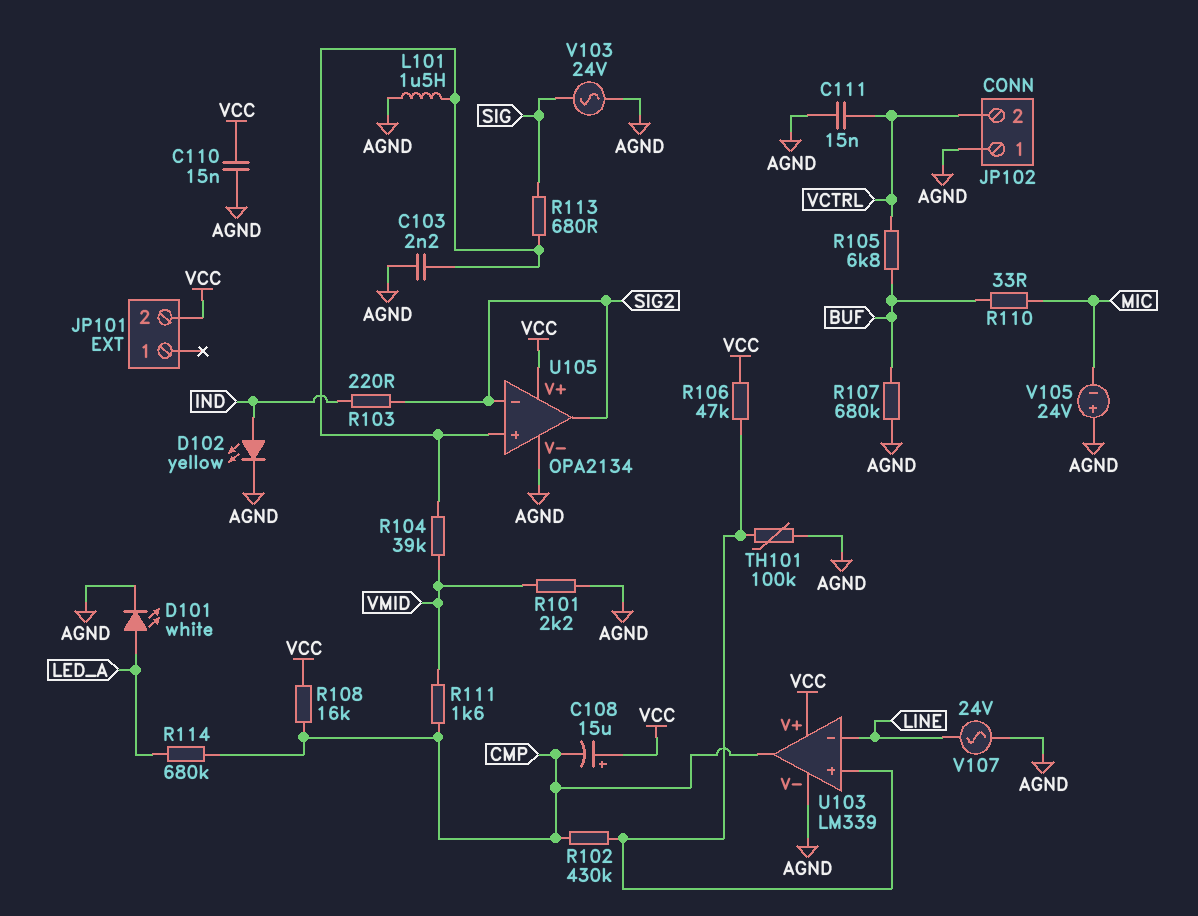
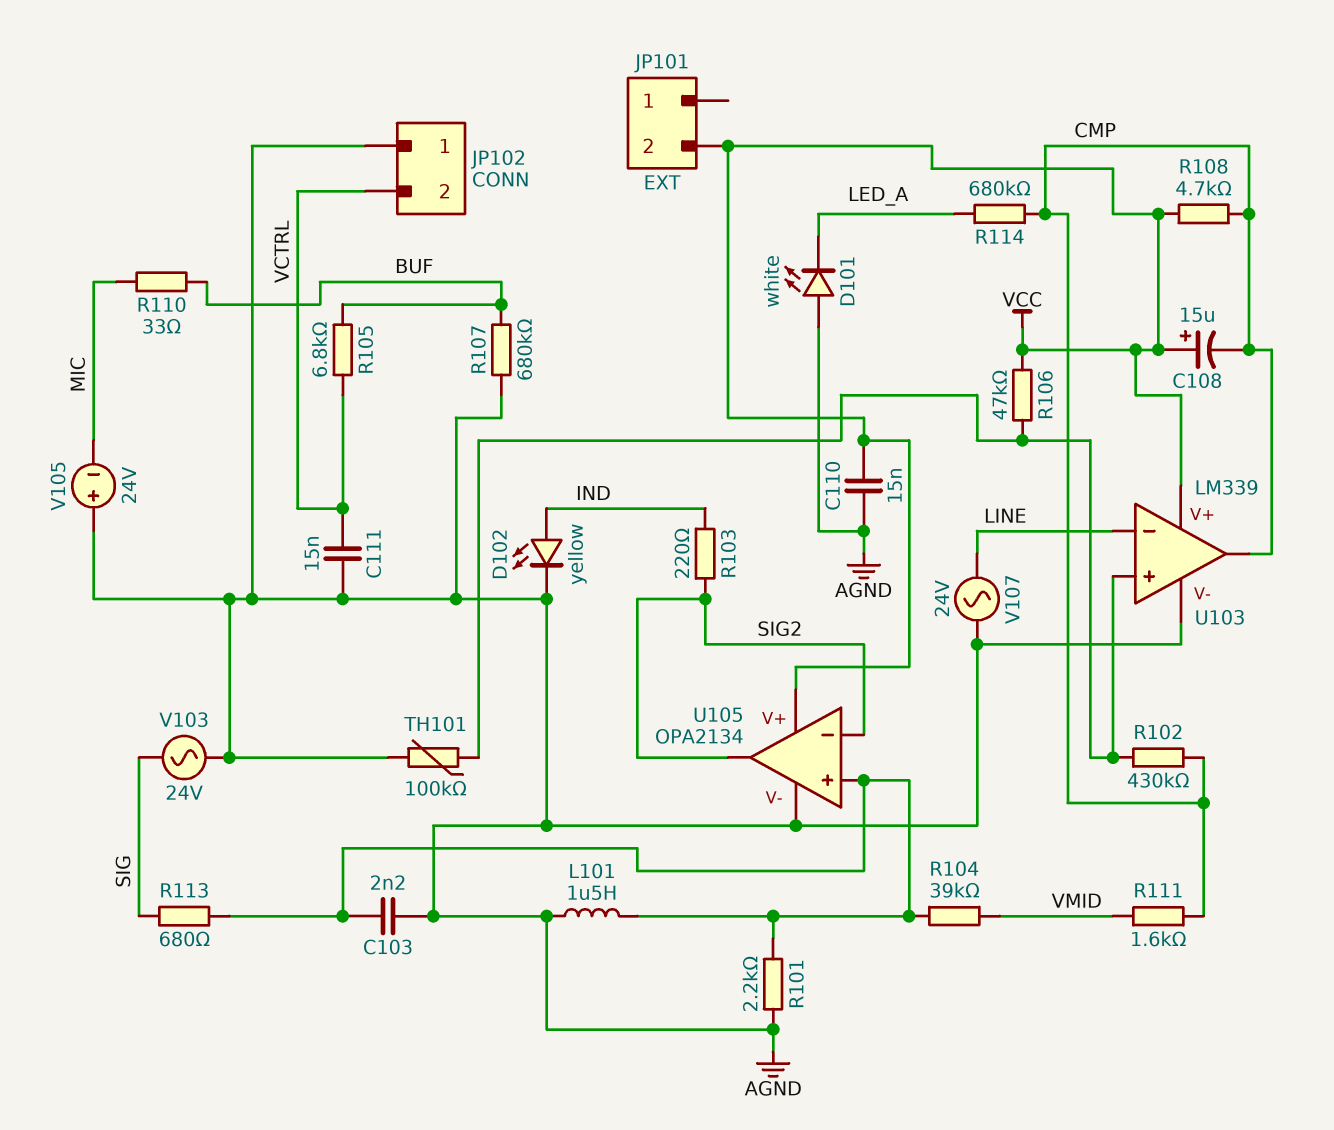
D101: LED white (A LED_A, K AGND) -> LED white (A AGND, K LED_A)
R101: 2.2k (AGND, VMID) -> 2.2k (AGND, U105/in+)
R108: 16k (CMP, VCC) -> 4.7k (CMP, VCC)

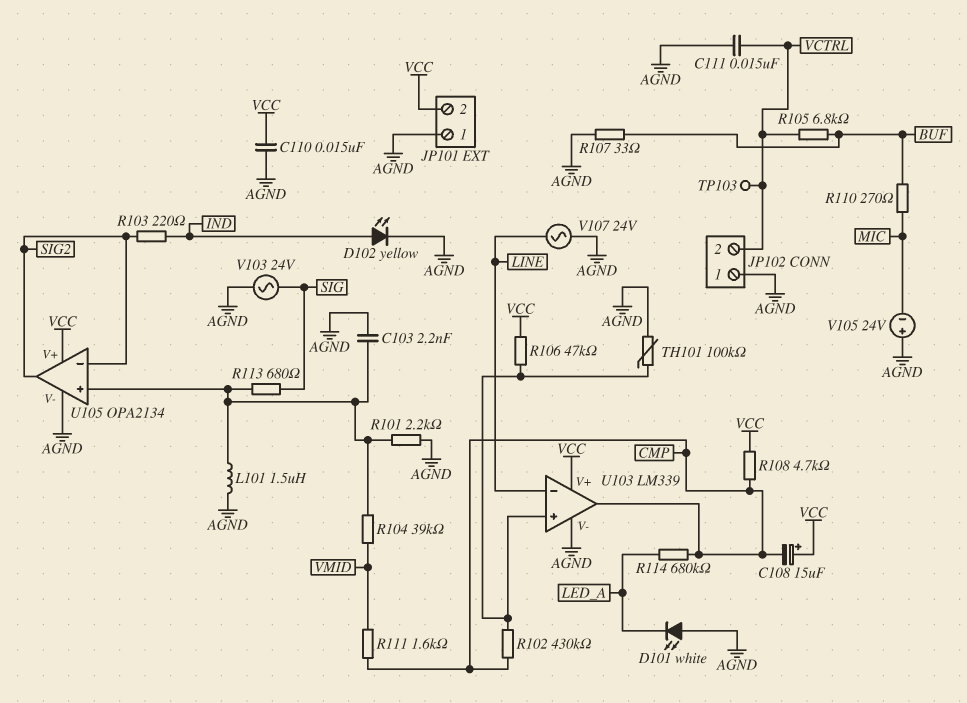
JP101 pin 1: none -> AGND
R107: 680k (AGND, BUF) -> 33 (AGND, BUF)
R110: 33 (BUF, MIC) -> 270 (BUF, MIC)
TP103: none -> test point (VCTRL)

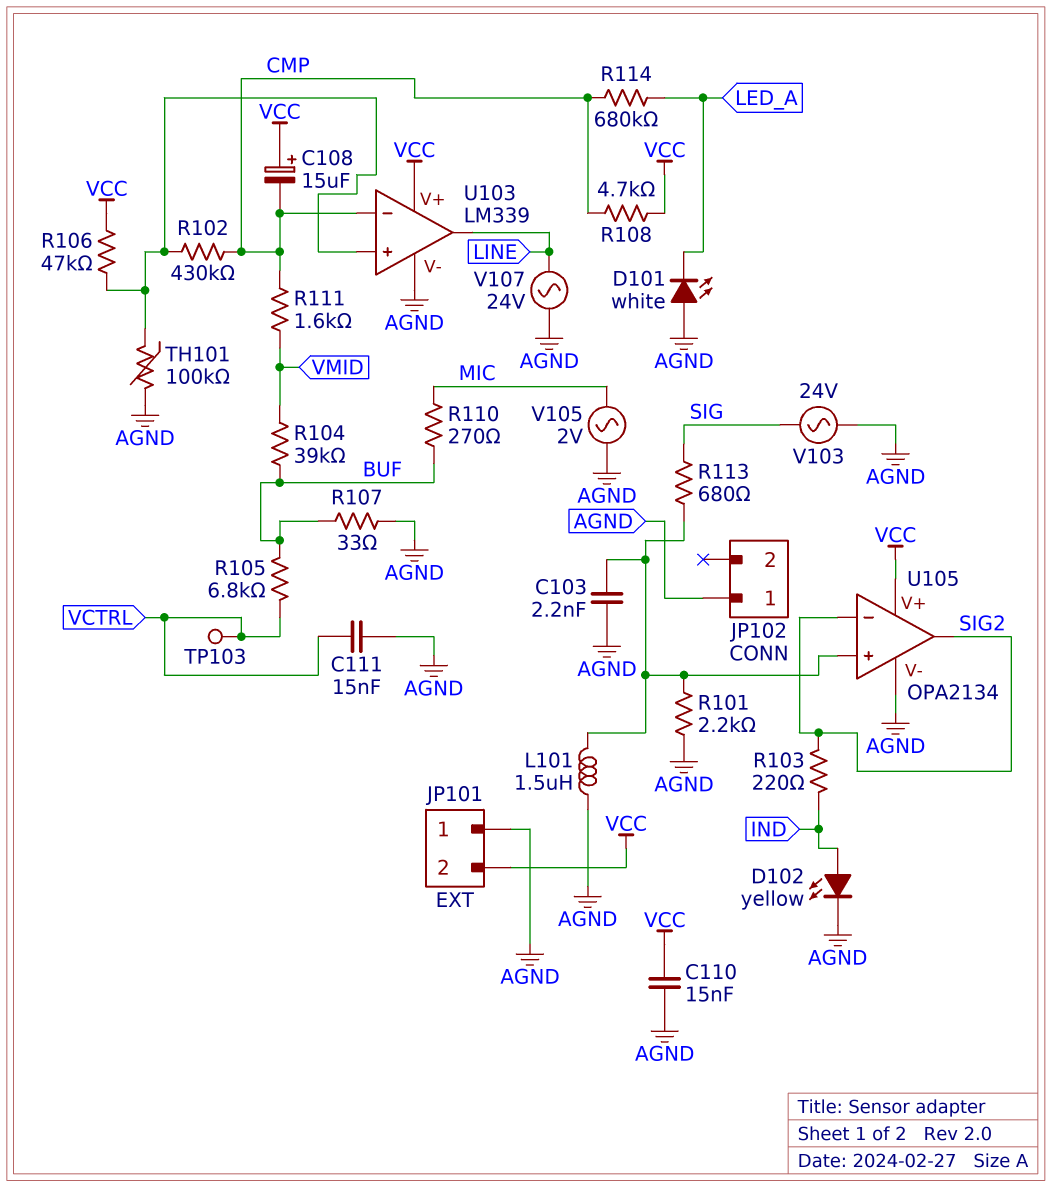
JP102 pin 2: VCTRL -> none
R104: 39k (U105/in+, VMID) -> 39k (BUF, VMID)
U103 pin in-: LINE -> CMP
U103 pin out: CMP -> LINE
V105: 24V (plus AGND, minus MIC) -> AC 2V (AGND, MIC)

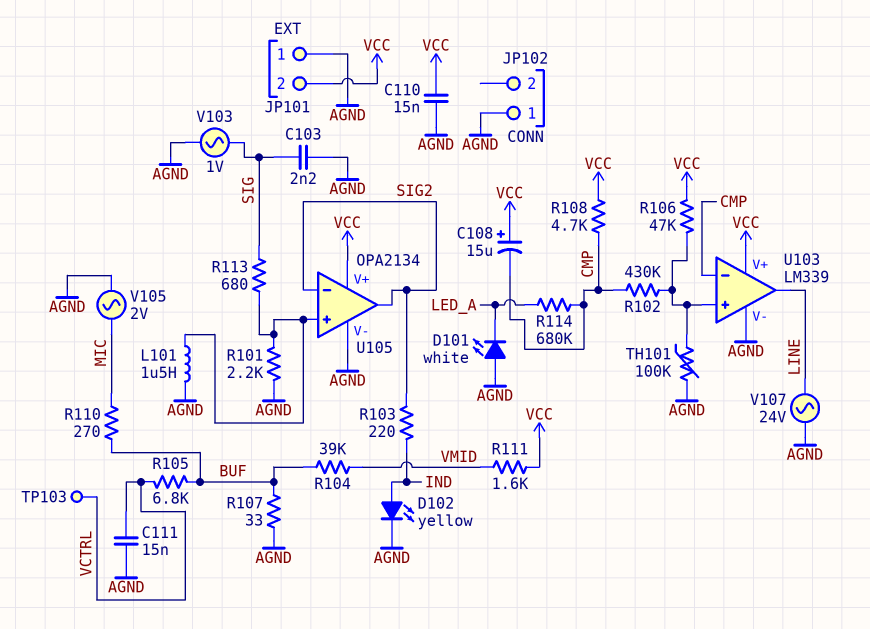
C103: 2.2nF (AGND, U105/in+) -> 2.2nF (AGND, SIG)
R111: 1.6k (CMP, VMID) -> 1.6k (VCC, VMID)
V103: AC 24V (AGND, SIG) -> AC 1V (AGND, SIG)

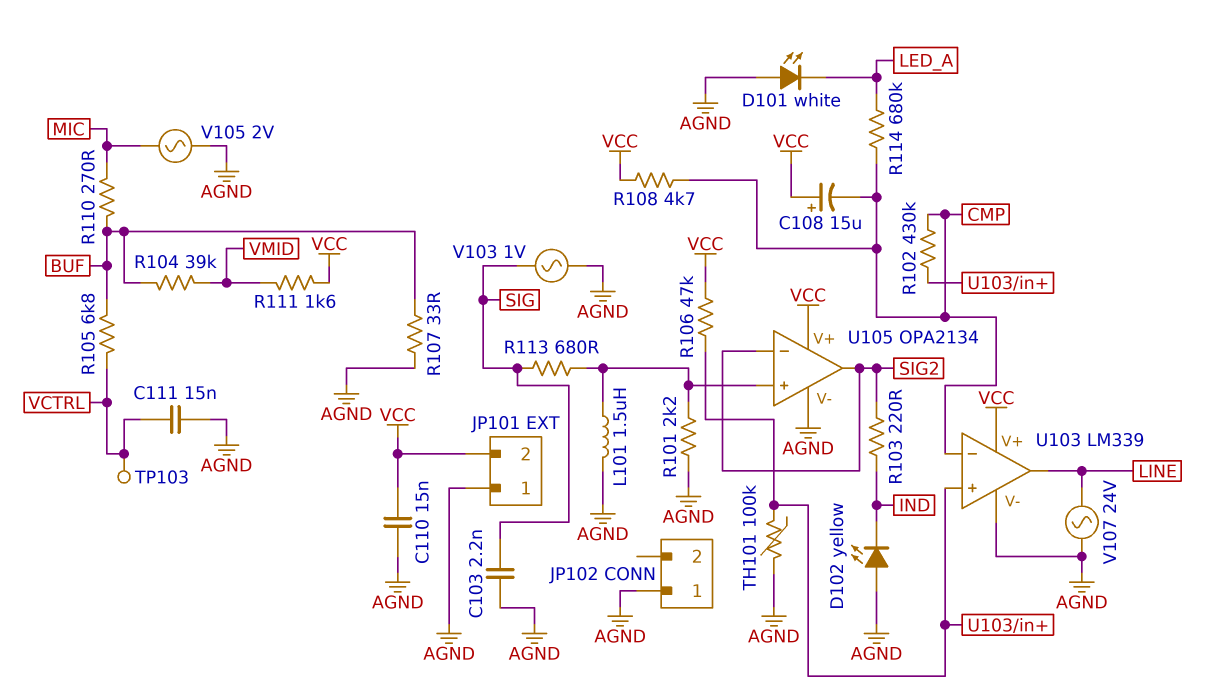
D102: LED yellow (A IND, K AGND) -> LED yellow (A AGND, K IND)

